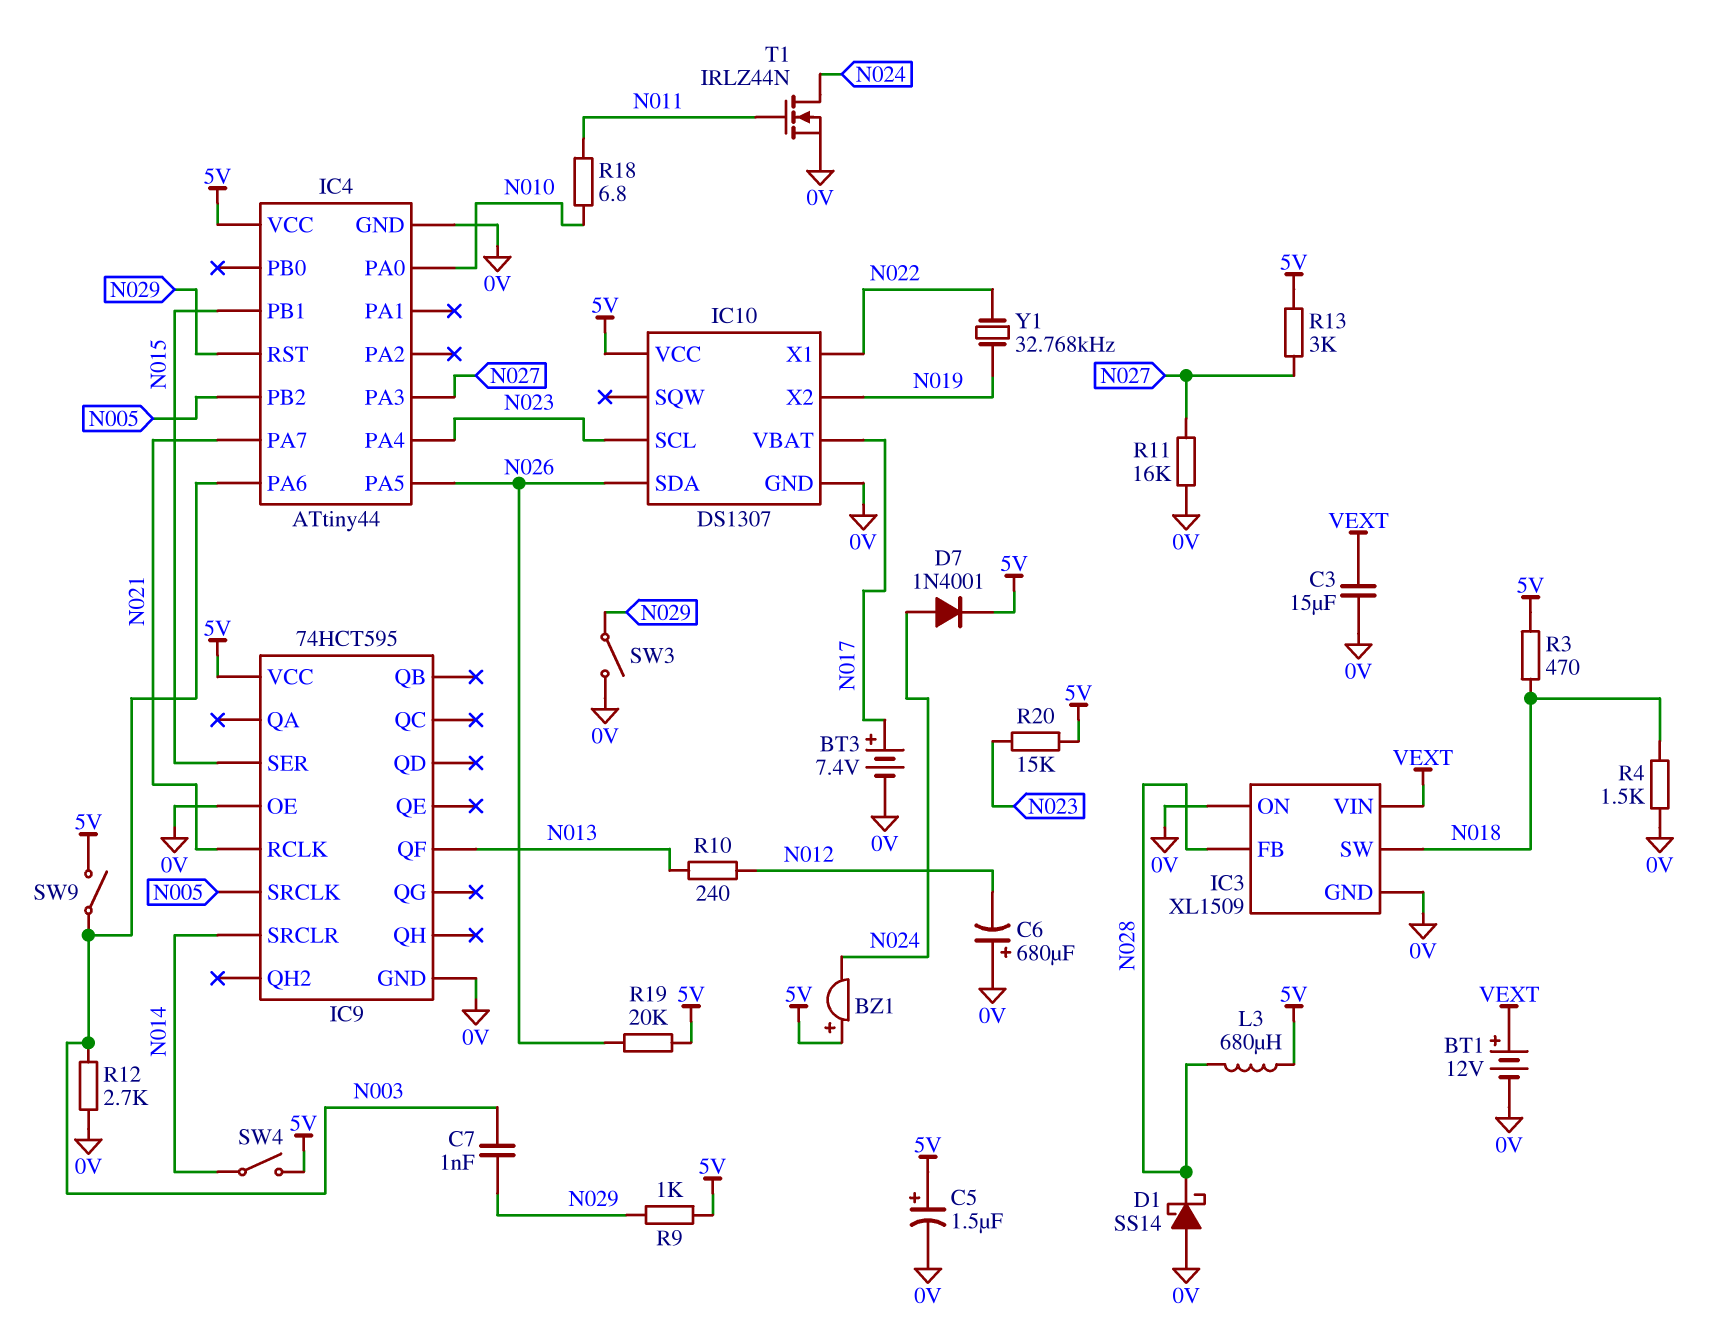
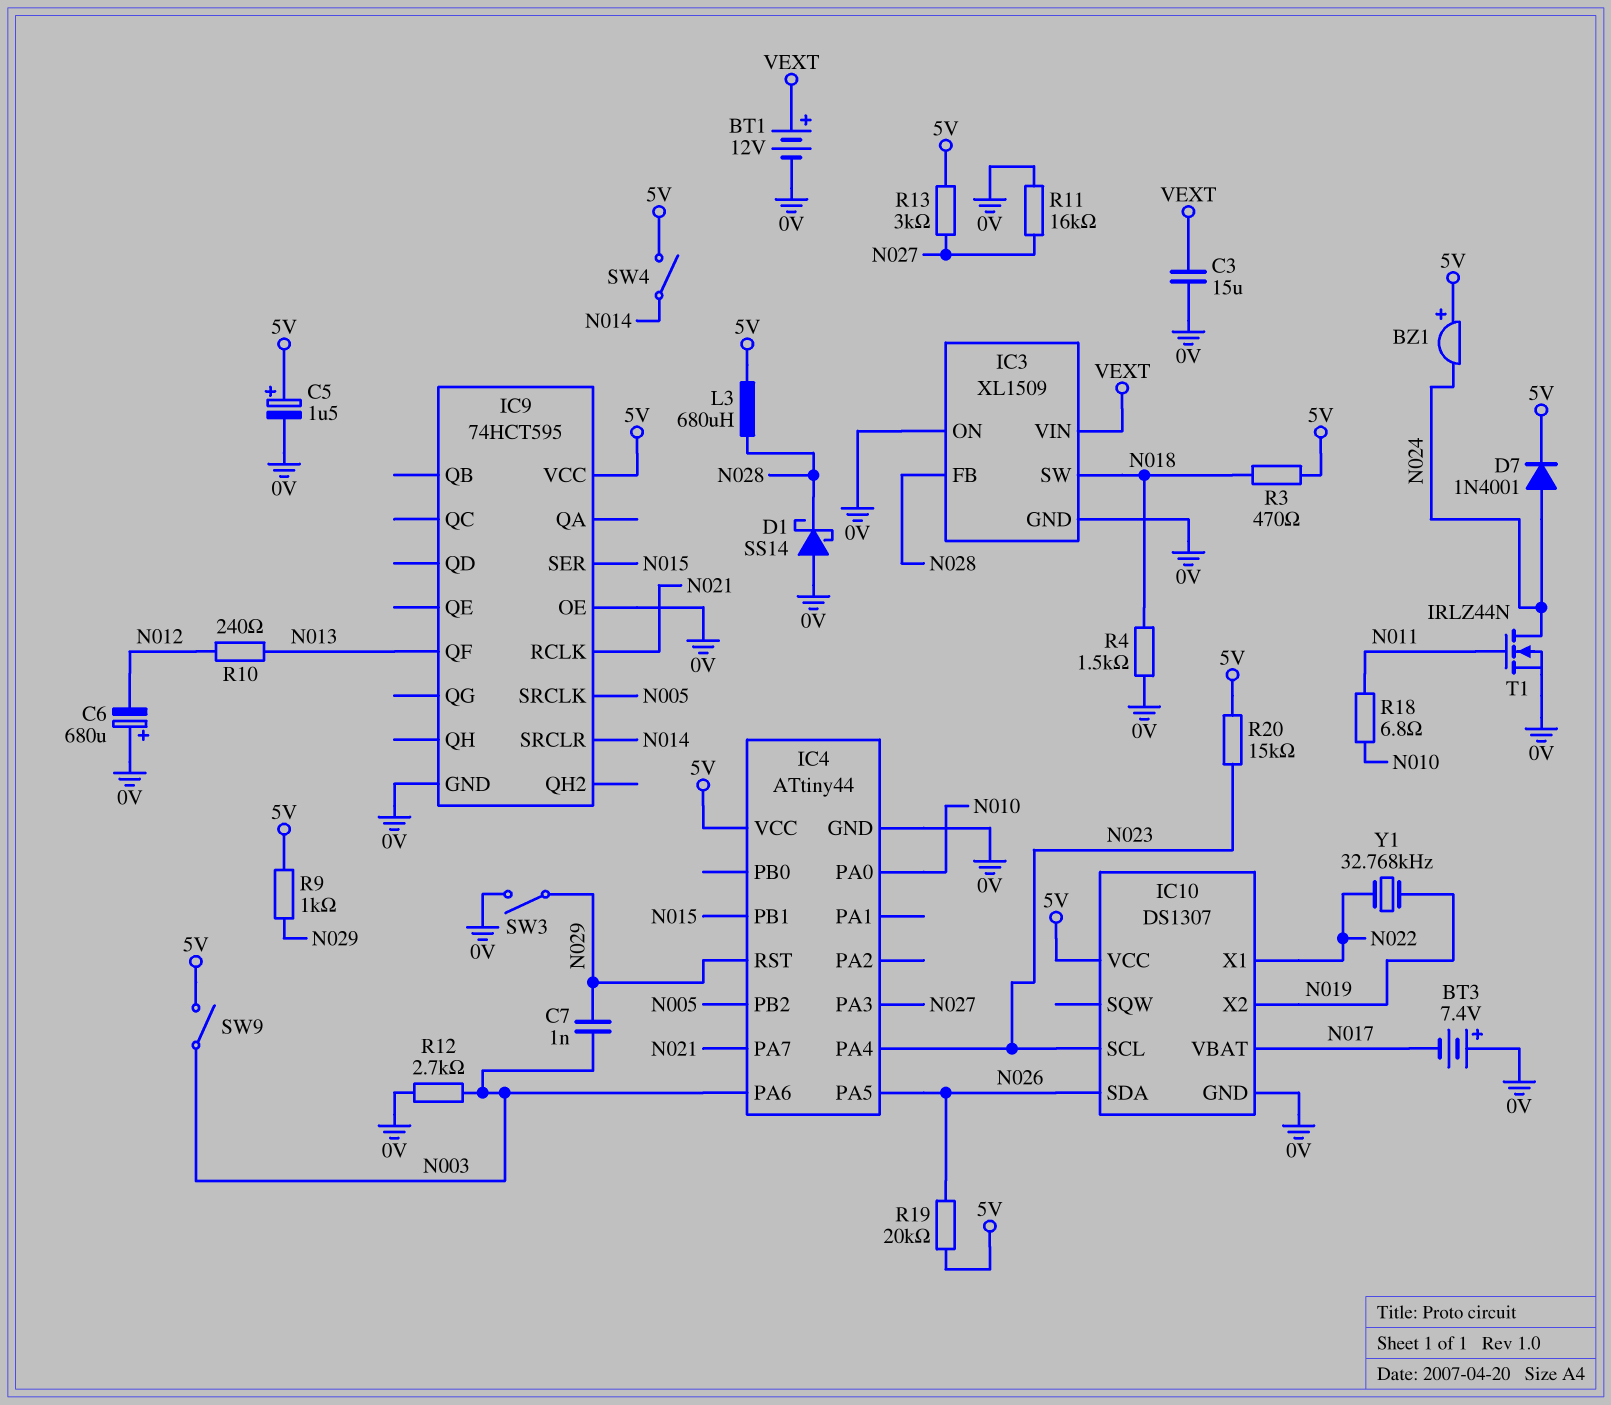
BT3: 7.4V (plus N017, minus 0V) -> 7.4V (plus 0V, minus N017)

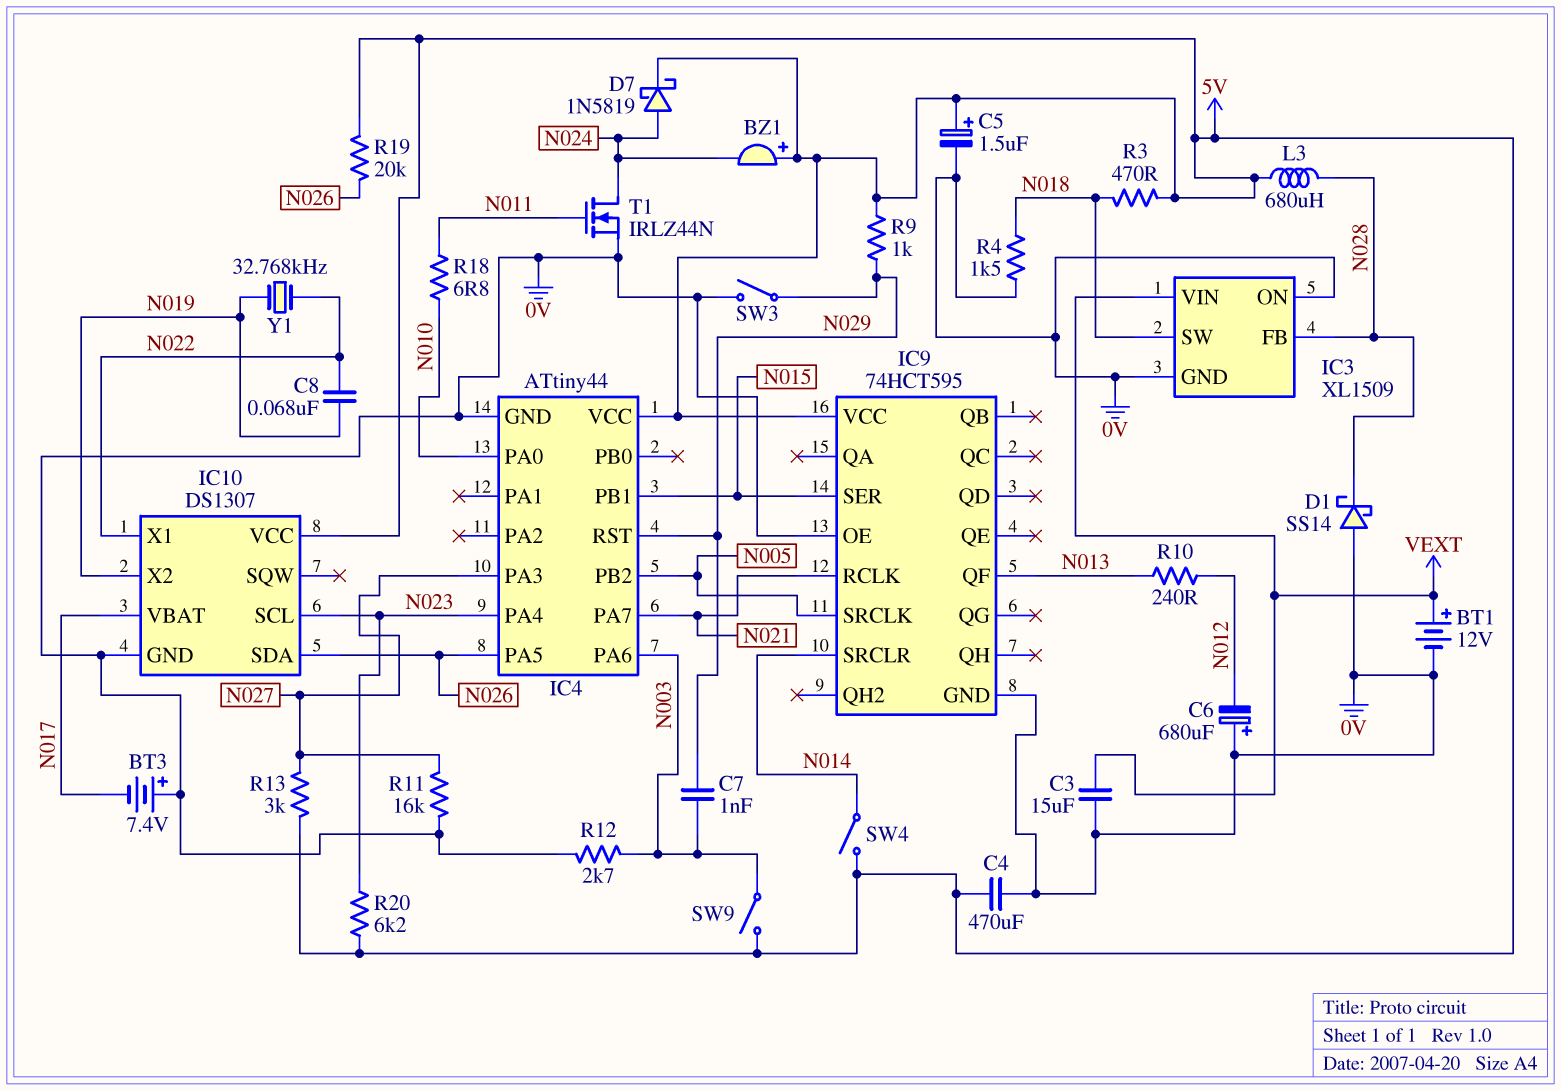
C4: none -> 470uF (0V, 5V)
C8: none -> 68nF (N019, N022)
D7: diode 1N4001 (A N024, K 5V) -> schottky 1N5819 (A N024, K 5V)
R20: 15k (5V, N023) -> 6.2k (5V, N023)

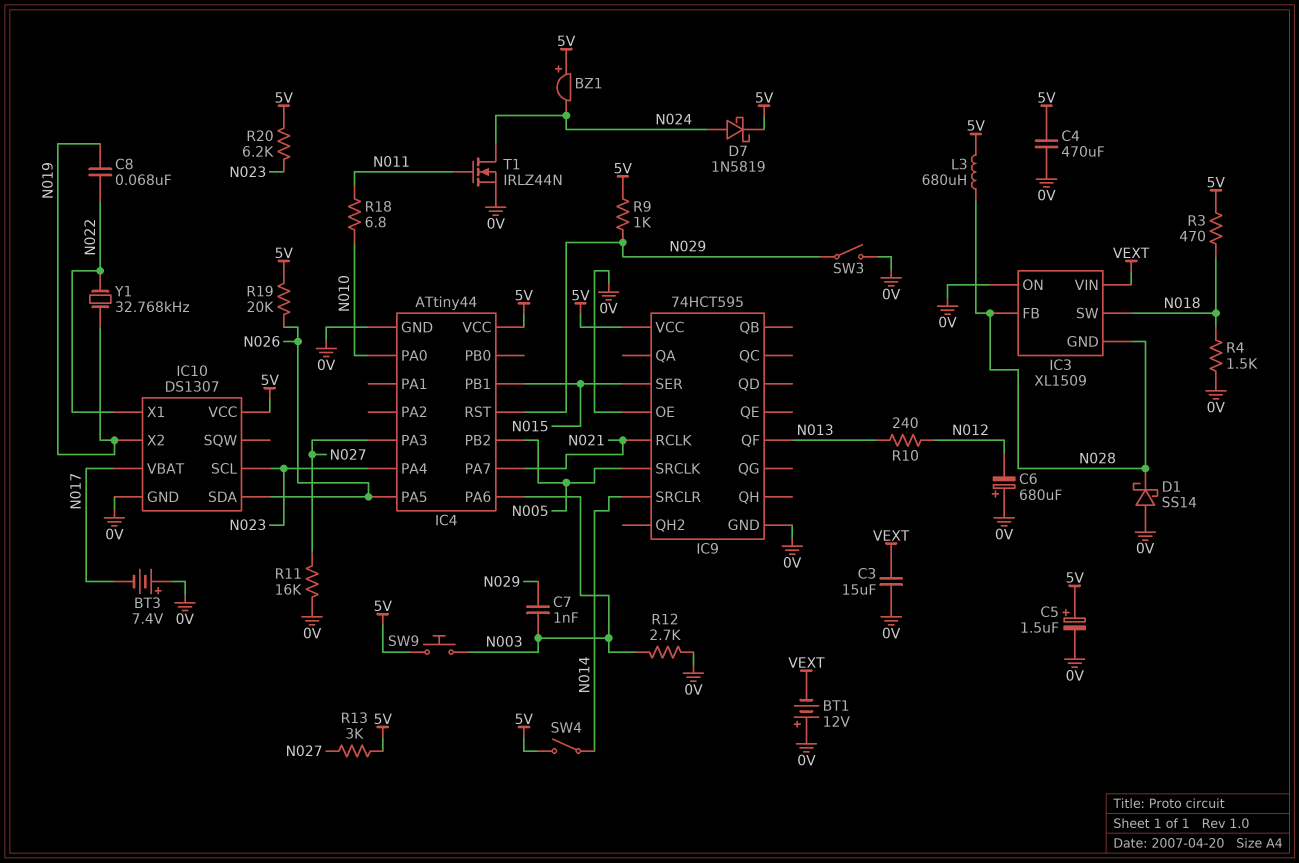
BT1: 12V (plus VEXT, minus 0V) -> 12V (plus 0V, minus VEXT)
IC3 pin GND: 0V -> N028
SW9: switch (5V, N003) -> button (5V, N003)

